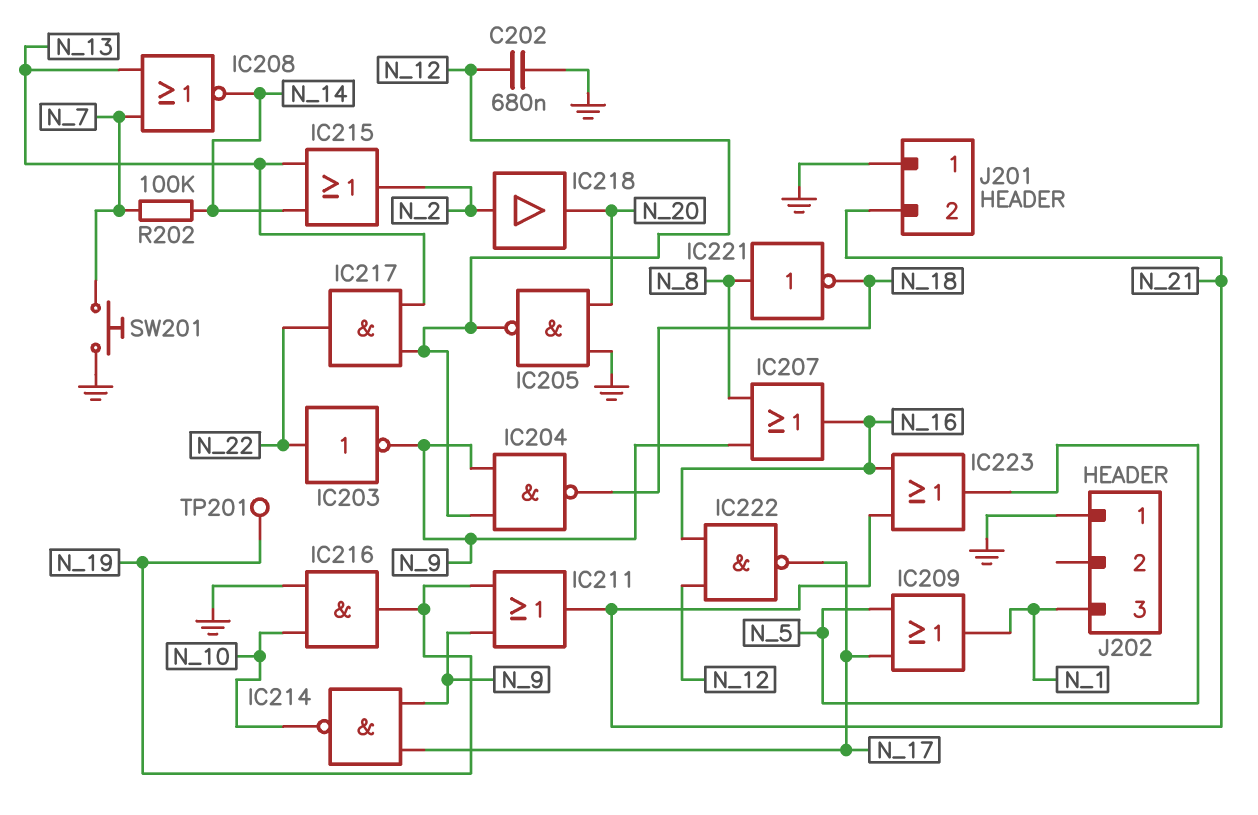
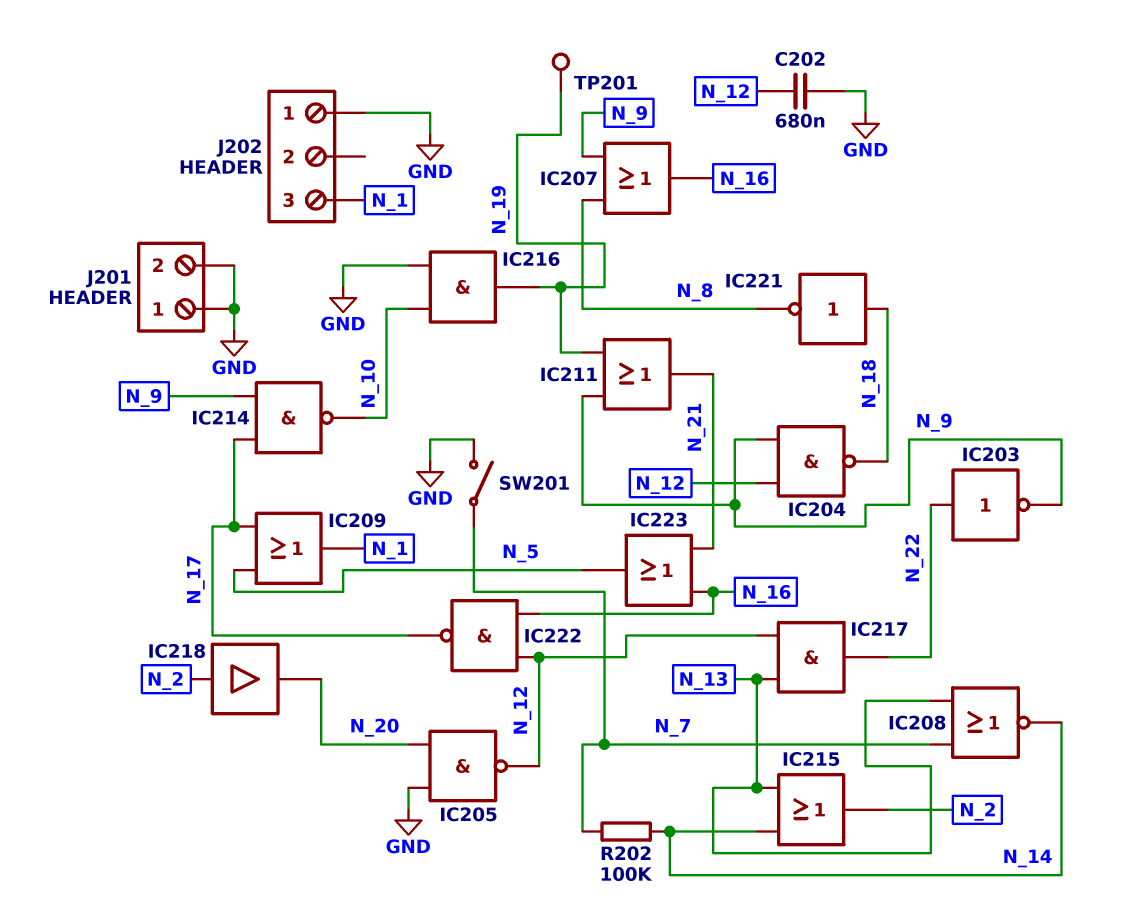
IC221: NOT (in N_8, out N_18) -> NOT (in N_18, out N_8)
J201 pin 2: N_21 -> GND
SW201: button (GND, N_7) -> switch (GND, N_7)

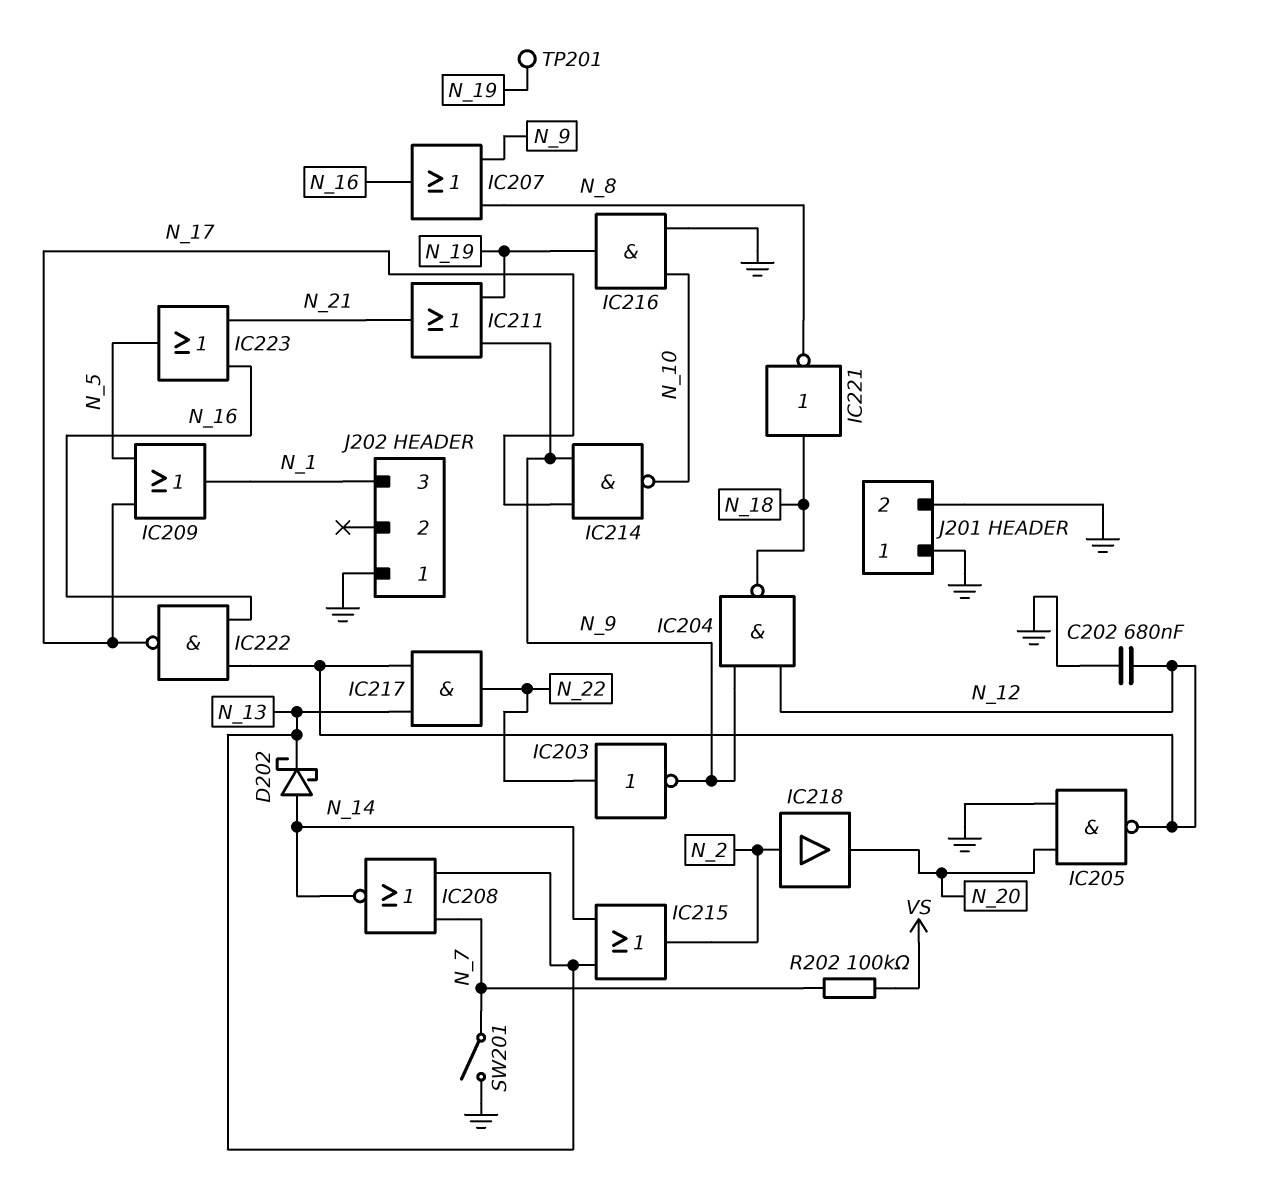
D202: none -> schottky (A N_14, K N_13)
R202: 100k (N_7, N_14) -> 100k (N_7, VS)

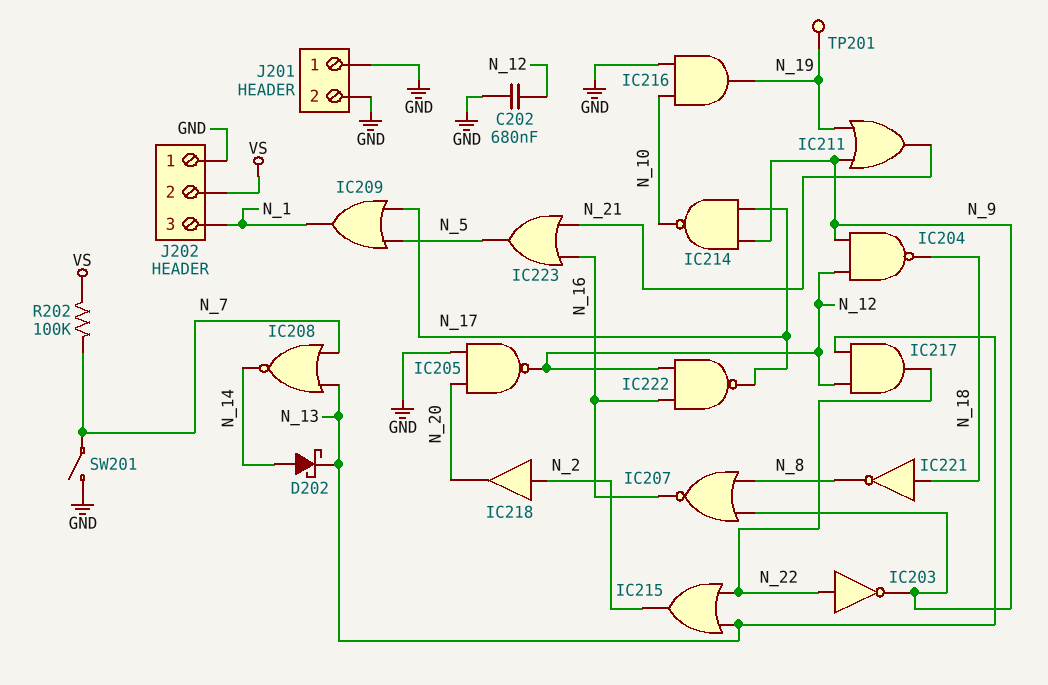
IC207: OR (in N_8, in N_9, out N_16) -> NOR (in N_8, in N_9, out N_16)
IC215: OR (in N_13, in N_14, out N_2) -> OR (in N_13, in N_22, out N_2)
J202 pin 2: none -> VS

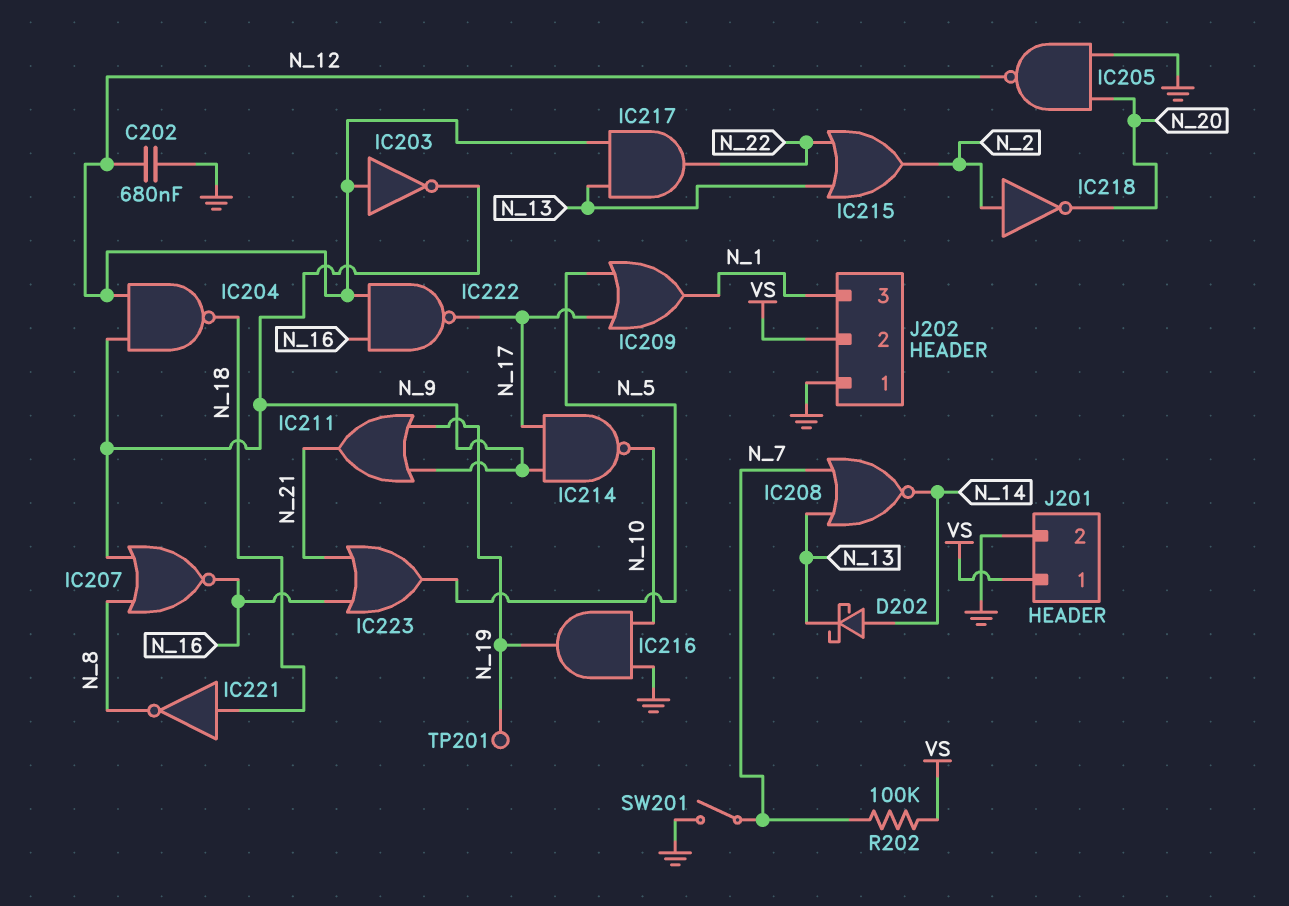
IC203: NOT (in N_22, out N_9) -> NOT (in N_12, out N_9)
IC218: buffer (in N_2, out N_20) -> NOT (in N_2, out N_20)
J201 pin 1: GND -> VS

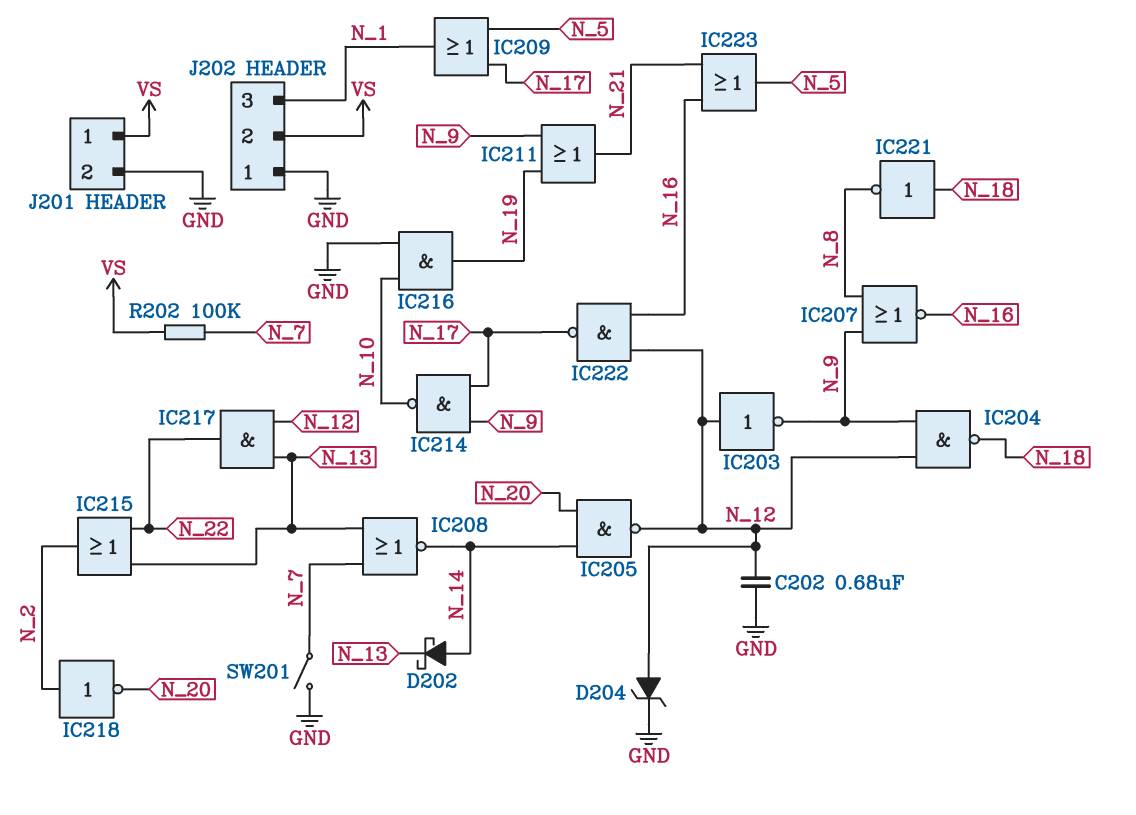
D204: none -> zener (A N_12, K GND)
IC205: NAND (in GND, in N_20, out N_12) -> NAND (in N_14, in N_20, out N_12)
TP201: test point (N_19) -> none

